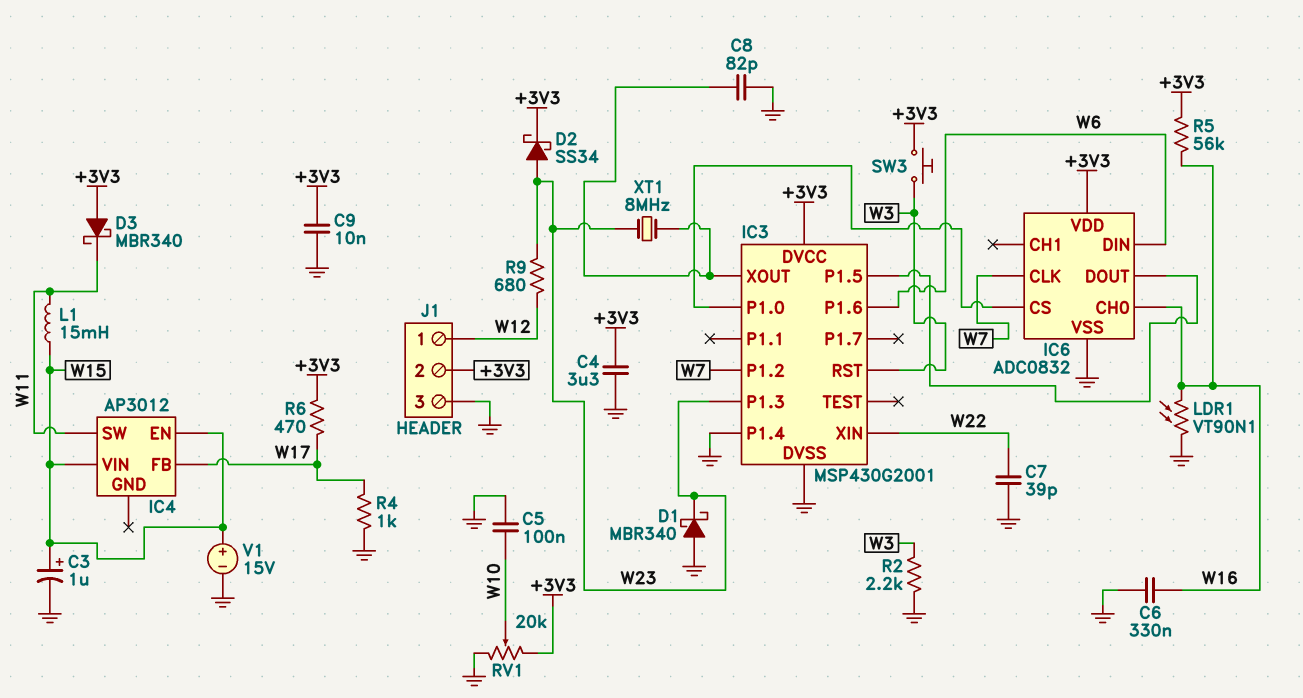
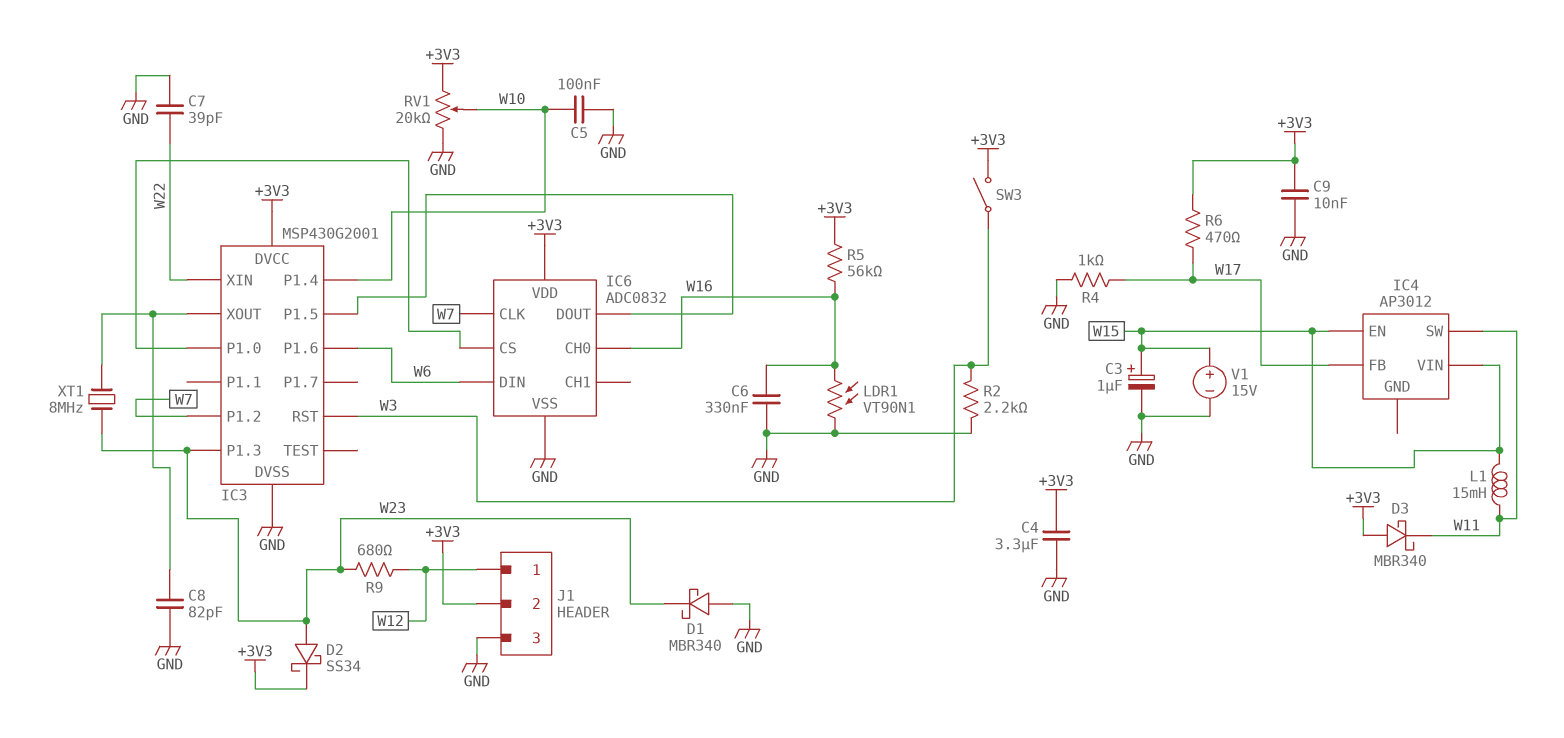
IC3 pin P1.4: GND -> W10
SW3: button (+3V3, W3) -> switch (+3V3, W3)

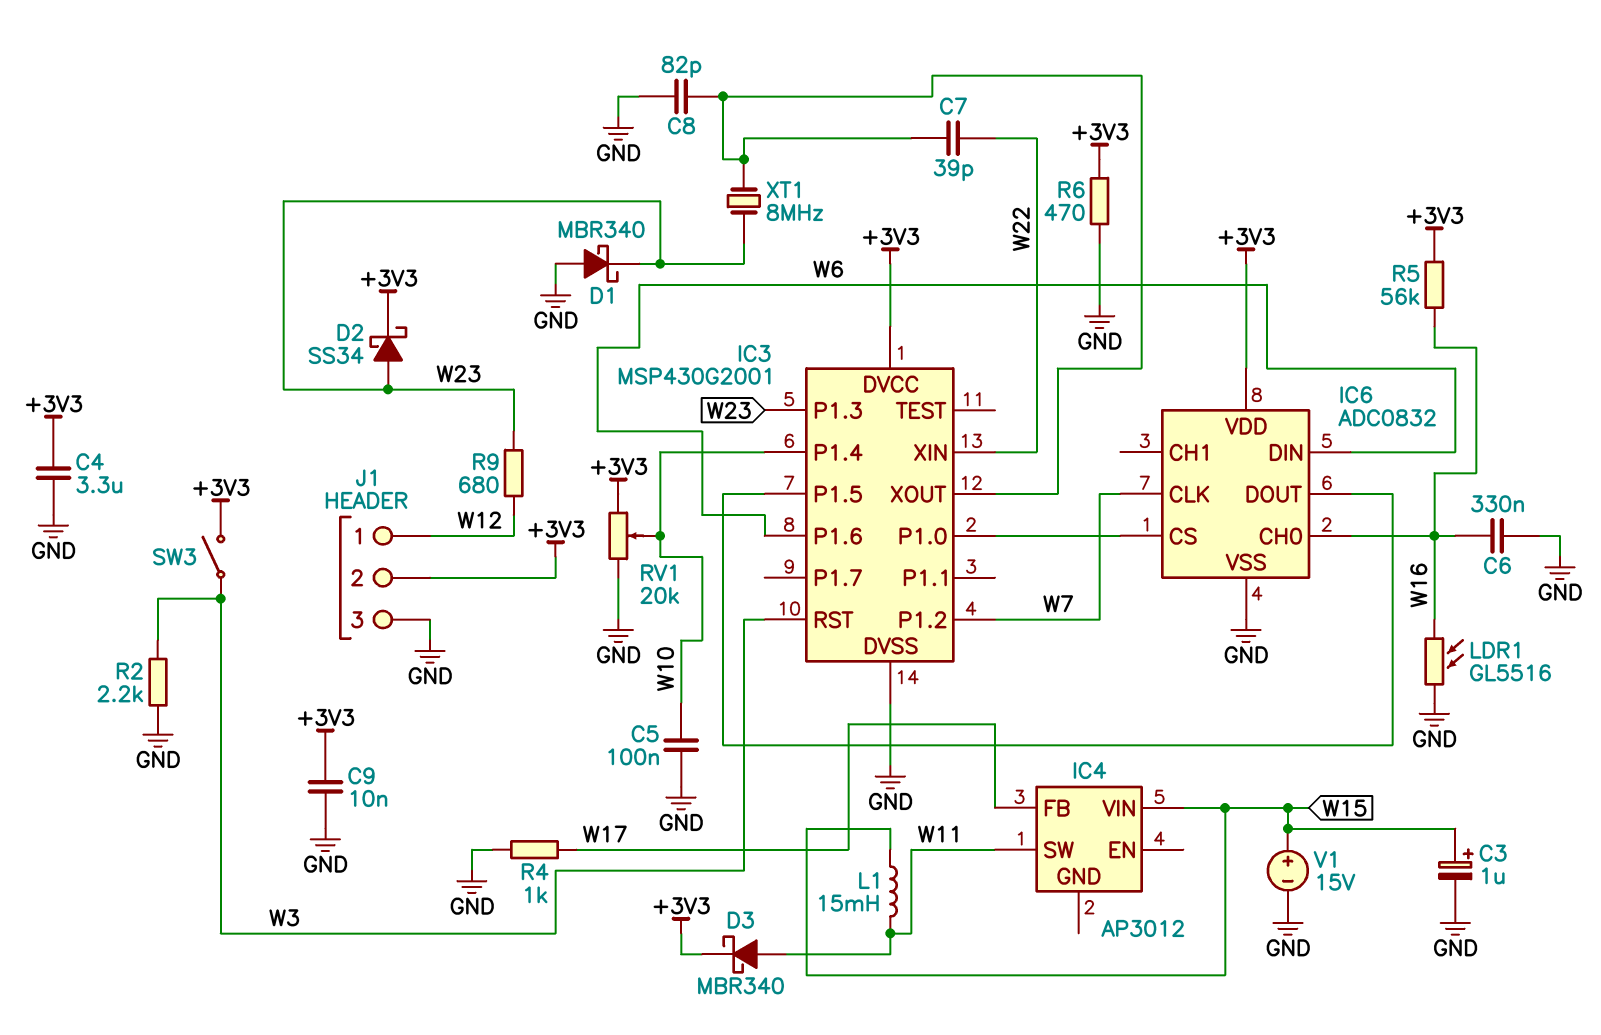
C7: 39pF (GND, W22) -> 39pF (IC3/XOUT, W22)
D3: schottky MBR340 (A +3V3, K W11) -> schottky MBR340 (A W11, K +3V3)
IC4 pin EN: W15 -> none
LDR1: VT90N1 (GND, W16) -> GL5516 (GND, W16)
R6: 470 (+3V3, W17) -> 470 (+3V3, GND)

